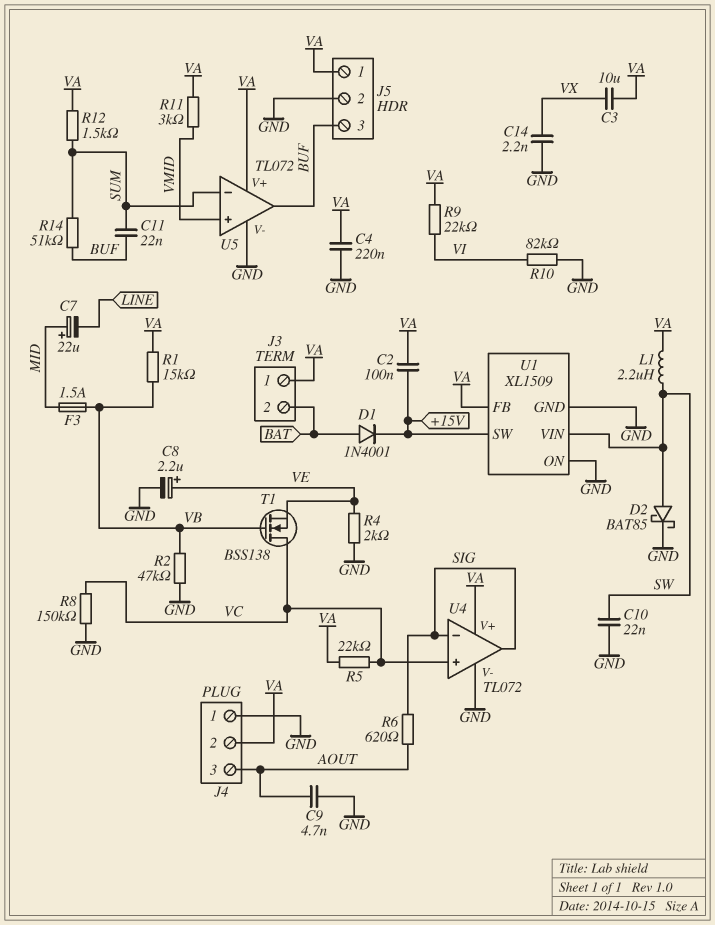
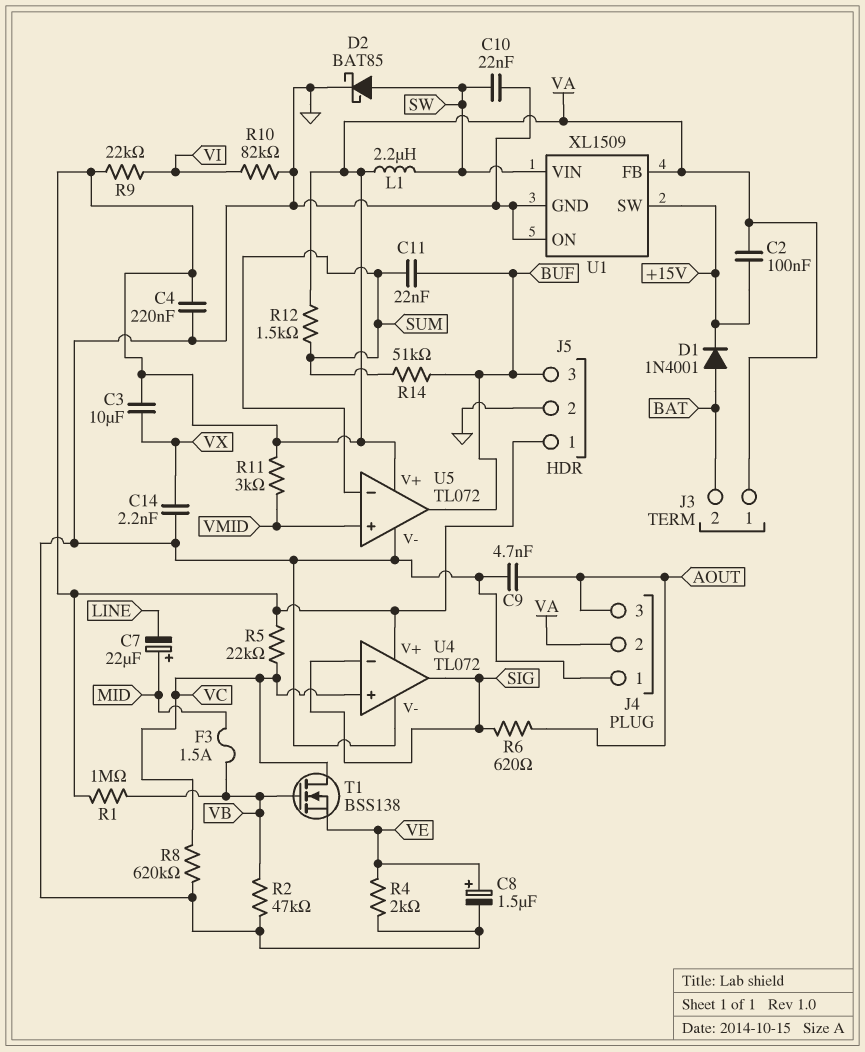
C8: 2.2uF (plus VE, minus GND) -> 1.5uF (plus VE, minus GND)
R1: 15k (VA, VB) -> 1M (VA, VB)
R8: 150k (GND, VC) -> 620k (GND, VC)

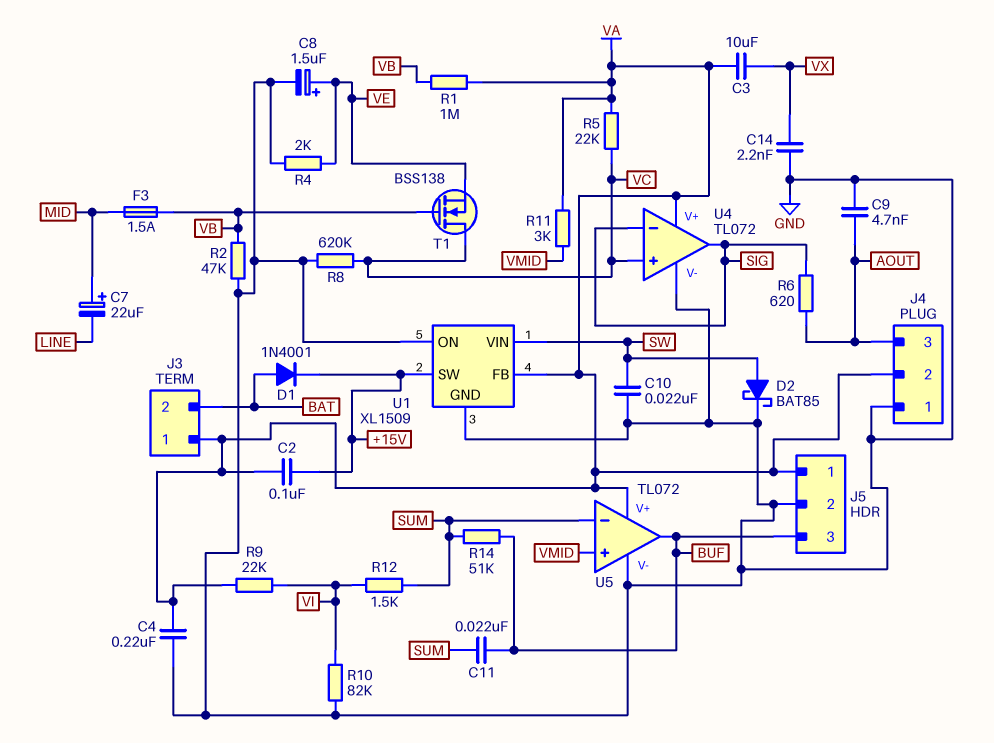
L1: 2.2uH (SW, VA) -> none
R12: 1.5k (SUM, VA) -> 1.5k (SUM, VI)

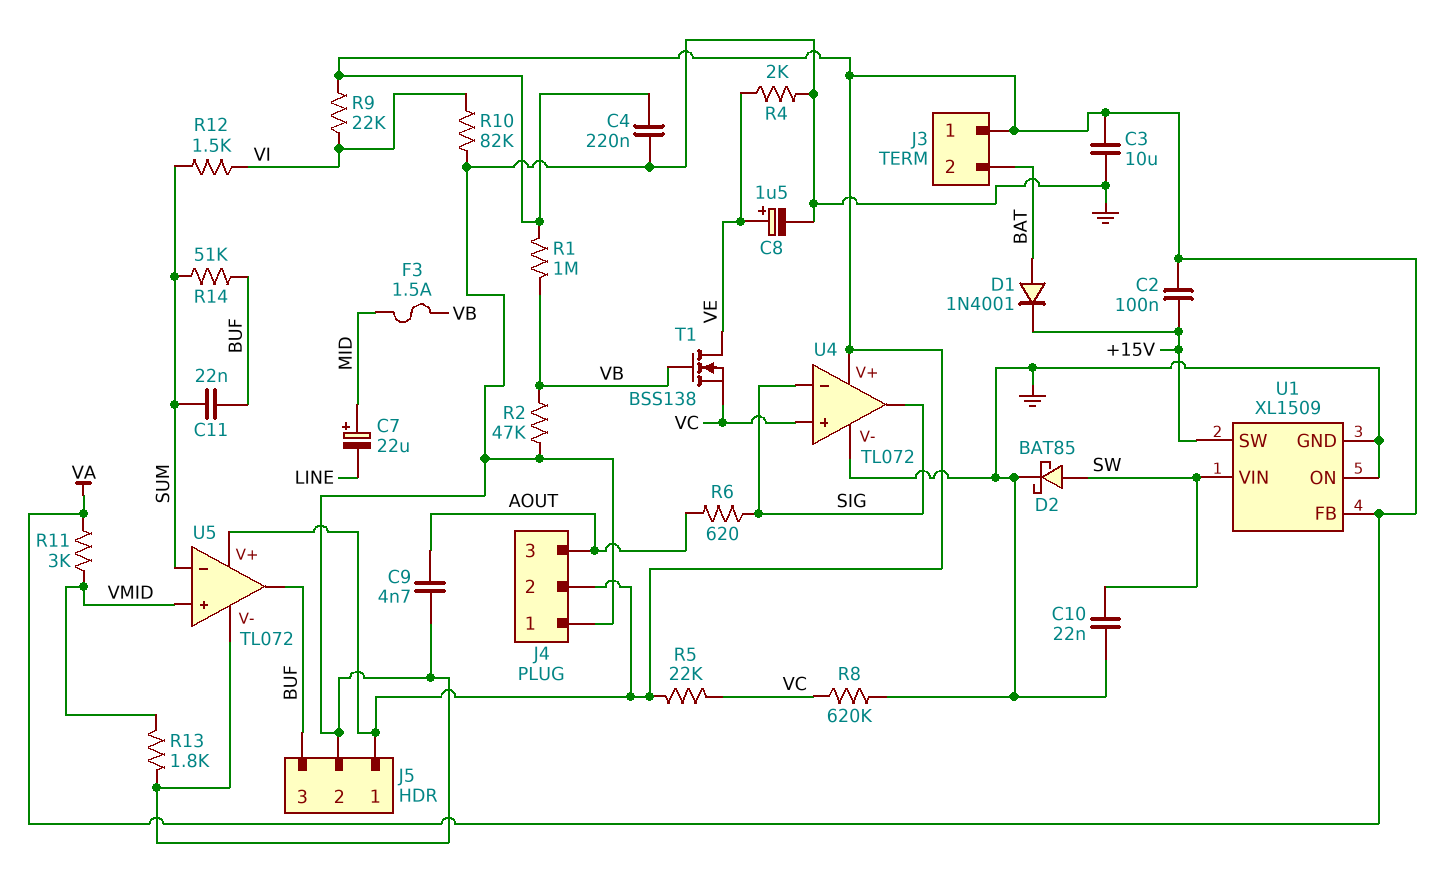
C3: 10uF (VA, VX) -> 10uF (GND, VA)
C14: 2.2nF (GND, VX) -> none
R13: none -> 1.8k (GND, VMID)
T1: NMOS BSS138 (G VB, D VC, S VE) -> NMOS BSS138 (G VB, D VE, S VC)

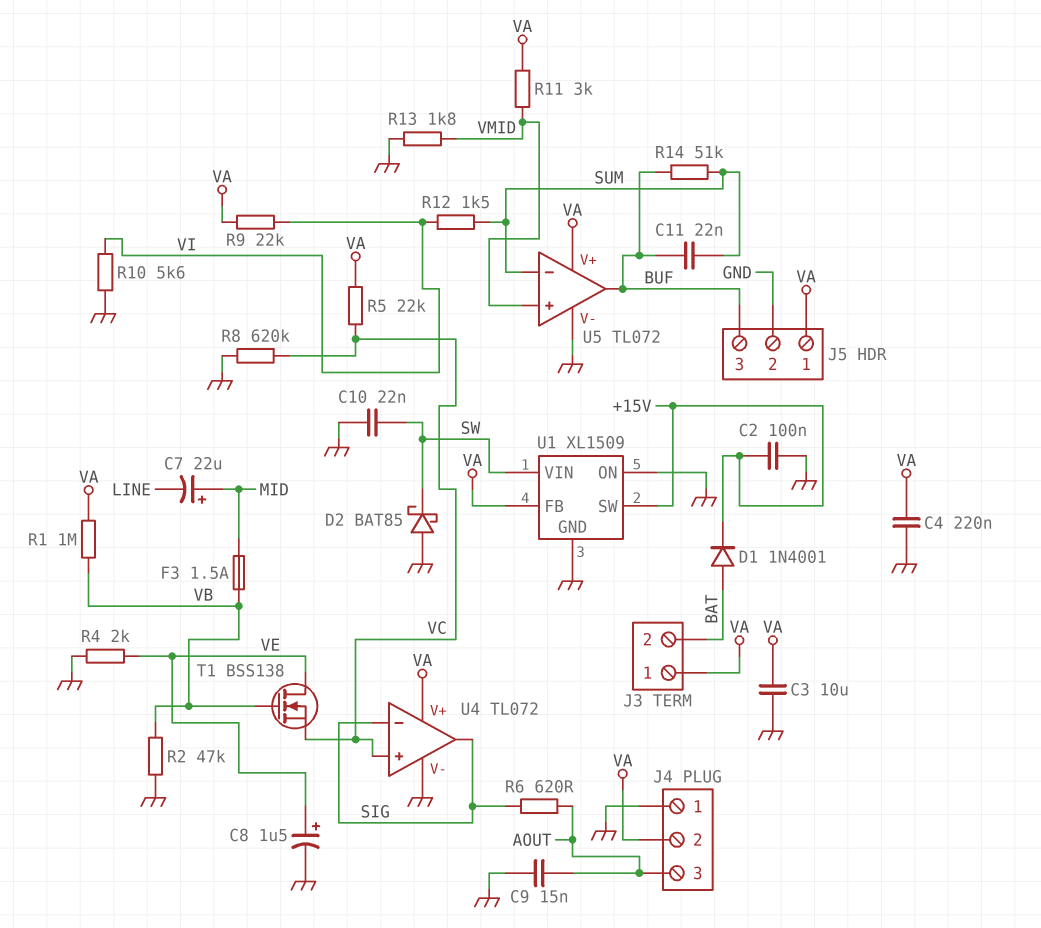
C2: 100nF (+15V, VA) -> 100nF (+15V, GND)
C9: 4.7nF (AOUT, GND) -> 15nF (AOUT, GND)
D2: schottky BAT85 (A SW, K GND) -> schottky BAT85 (A GND, K SW)
R10: 82k (GND, VI) -> 5.6k (GND, VI)

